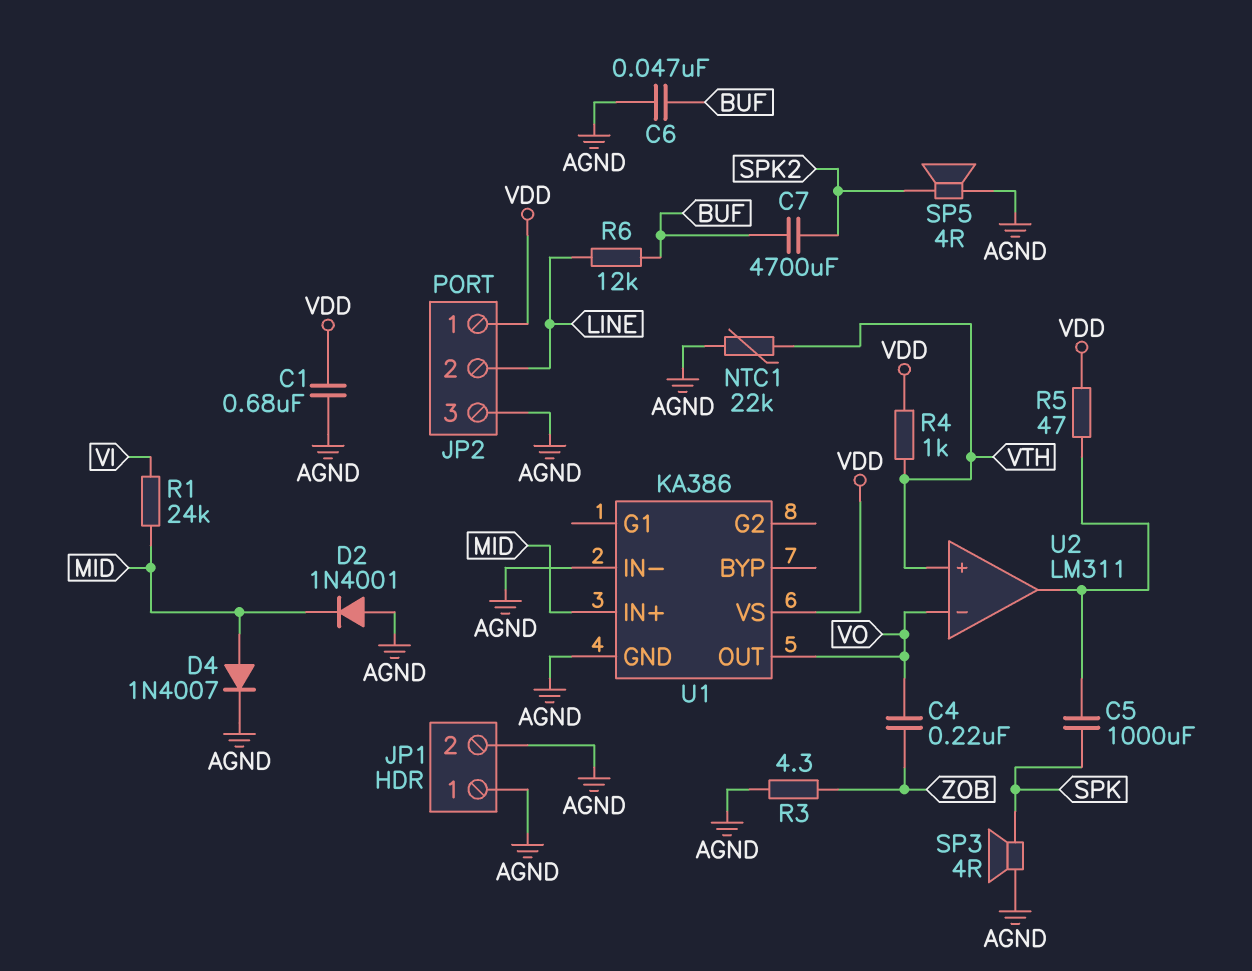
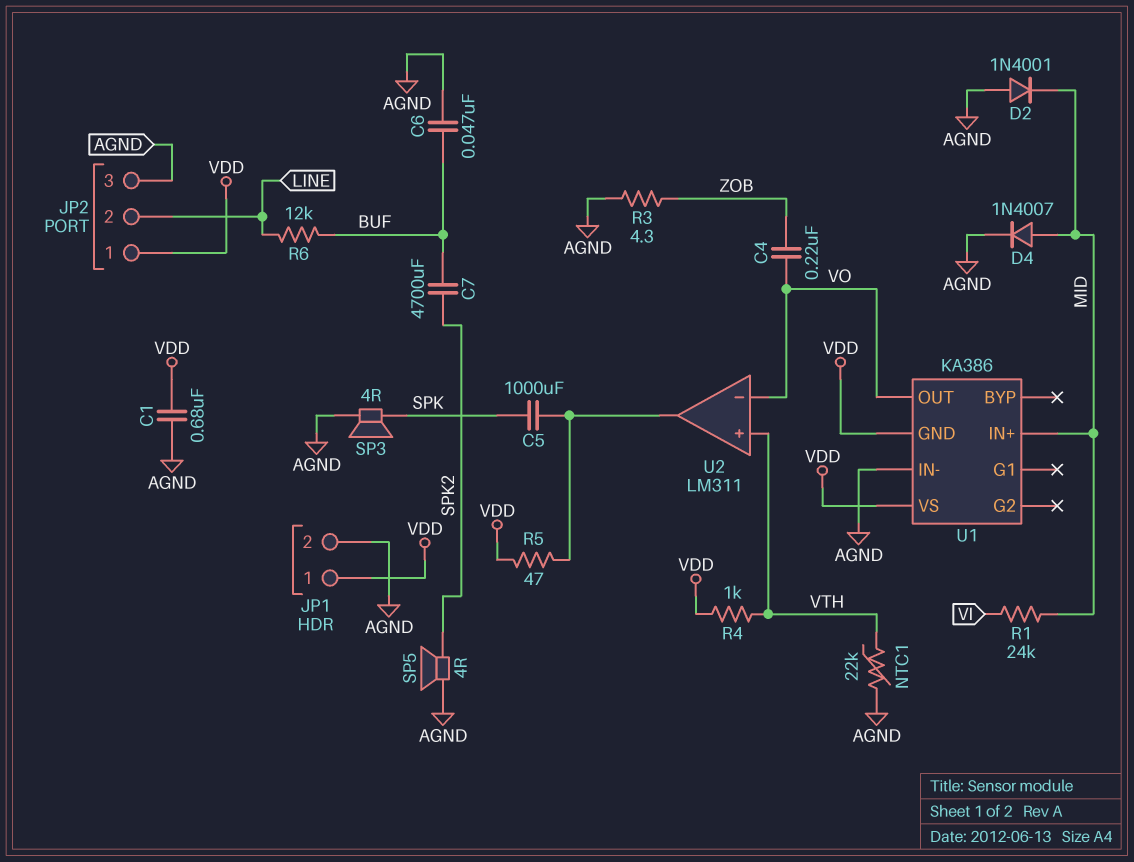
JP1 pin 1: AGND -> VDD
U1 pin GND: AGND -> VDD

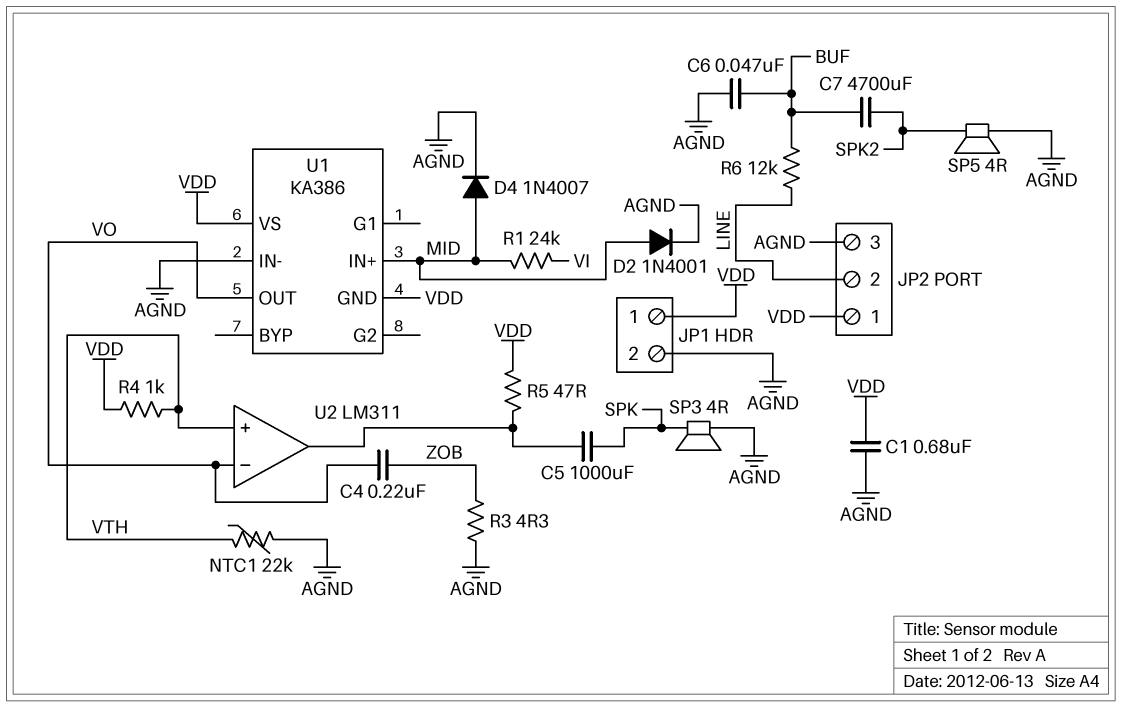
D2: diode 1N4001 (A AGND, K MID) -> diode 1N4001 (A MID, K AGND)

